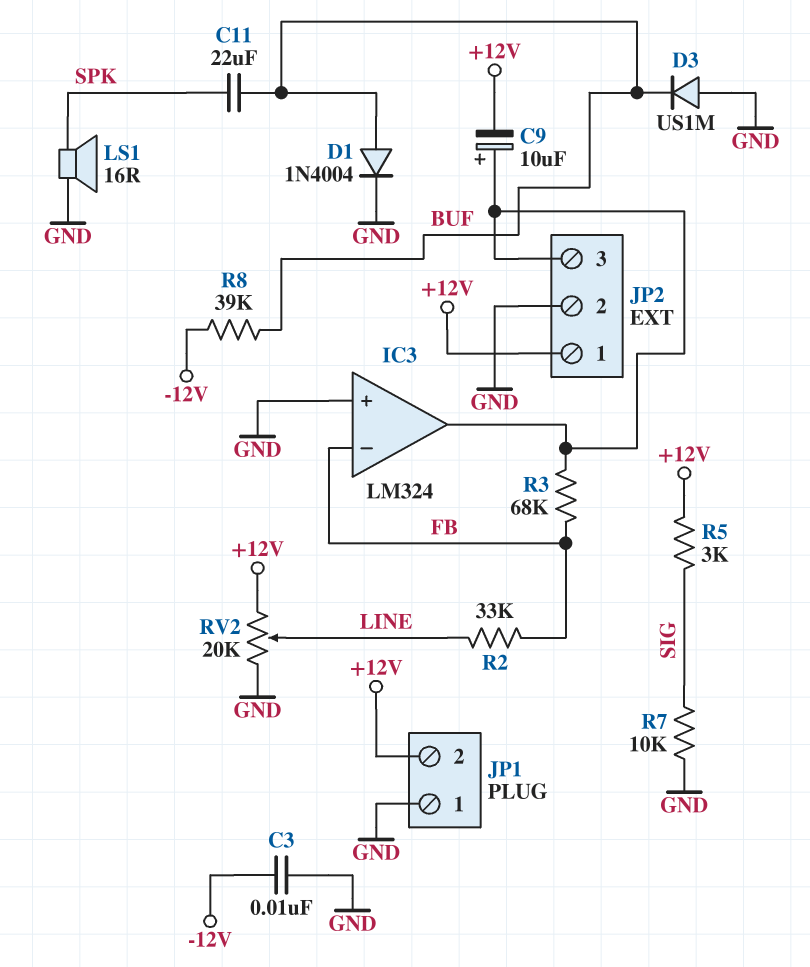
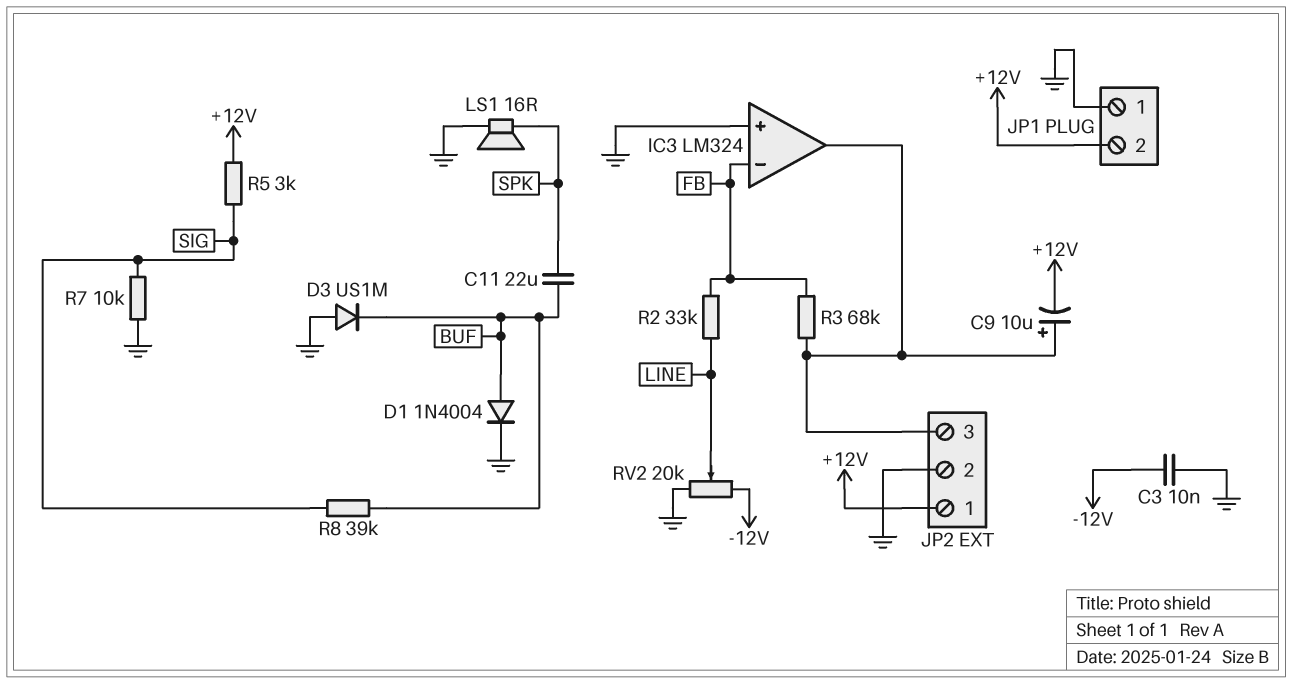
R8: 39k (-12V, BUF) -> 39k (BUF, SIG)
RV2: 20k (+12V, GND, wiper LINE) -> 20k (-12V, GND, wiper LINE)

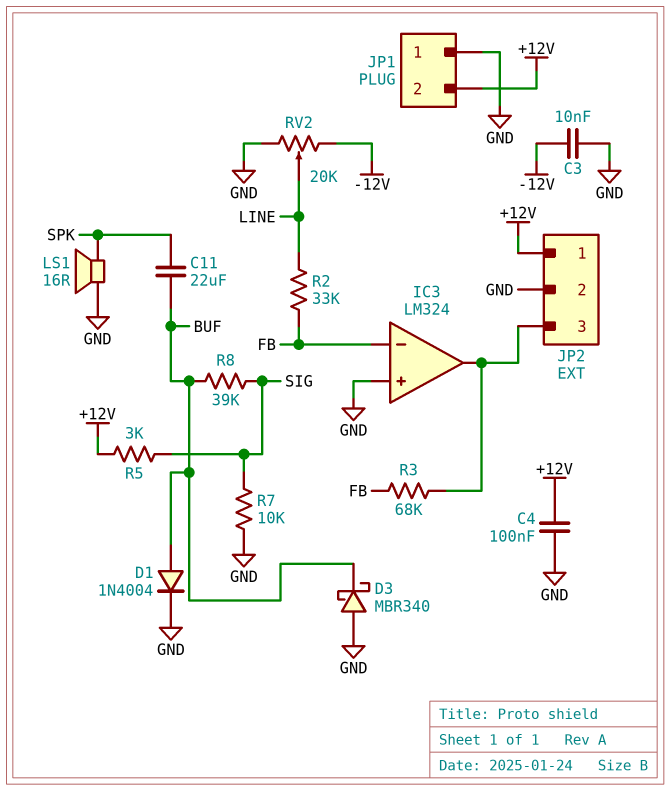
C4: none -> 100nF (+12V, GND)
C9: 10uF (plus IC3/out, minus +12V) -> none
D3: diode US1M (A GND, K BUF) -> schottky MBR340 (A GND, K BUF)

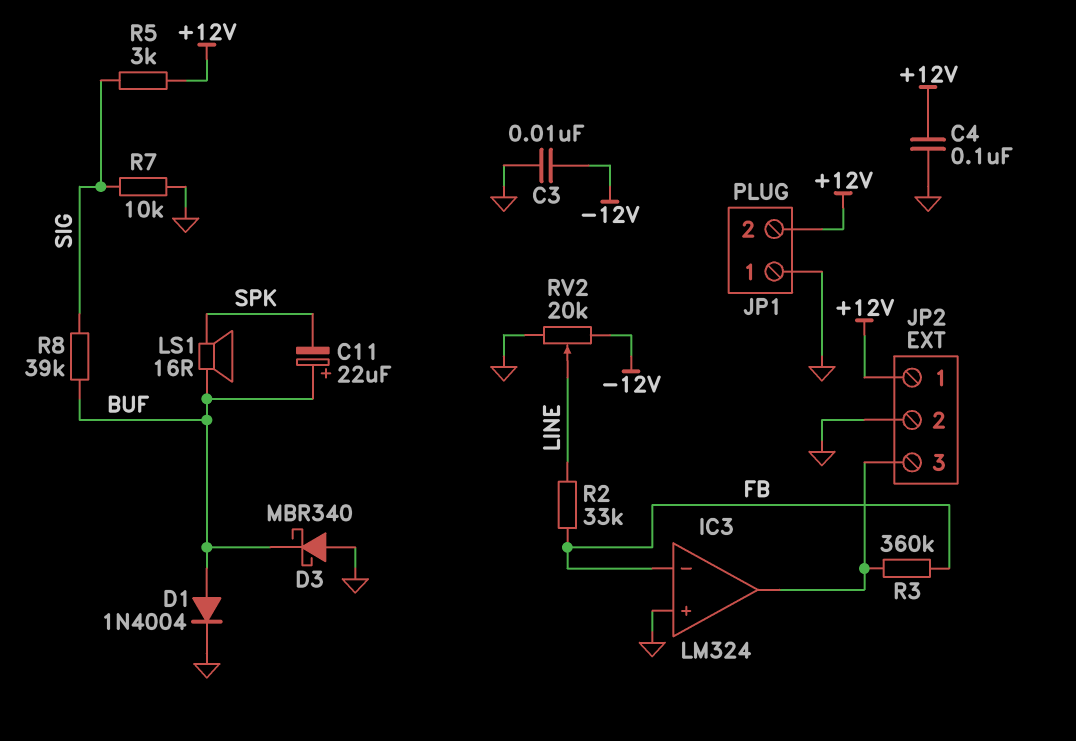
C11: 22uF (BUF, SPK) -> 22uF (plus BUF, minus SPK)
LS1: speaker 16R (GND, SPK) -> speaker 16R (BUF, SPK)
R3: 68k (FB, IC3/out) -> 360k (FB, IC3/out)

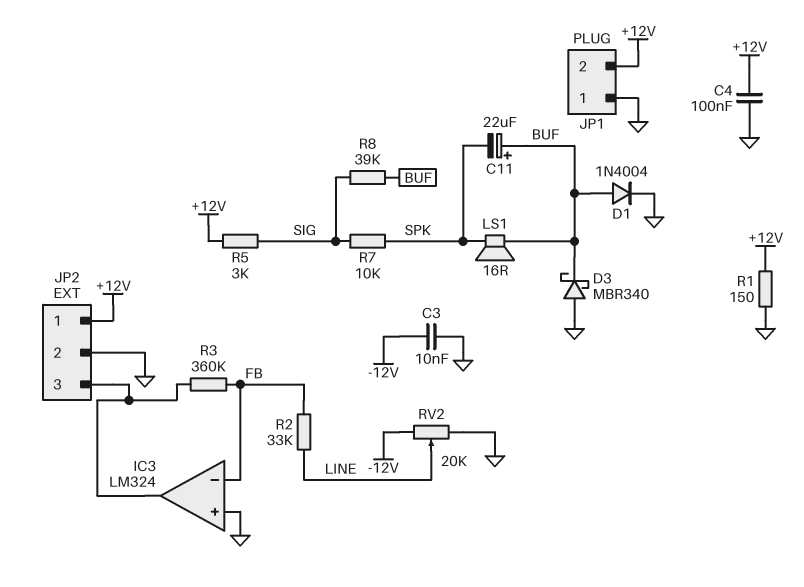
R1: none -> 150 (+12V, GND)
R7: 10k (GND, SIG) -> 10k (SIG, SPK)

